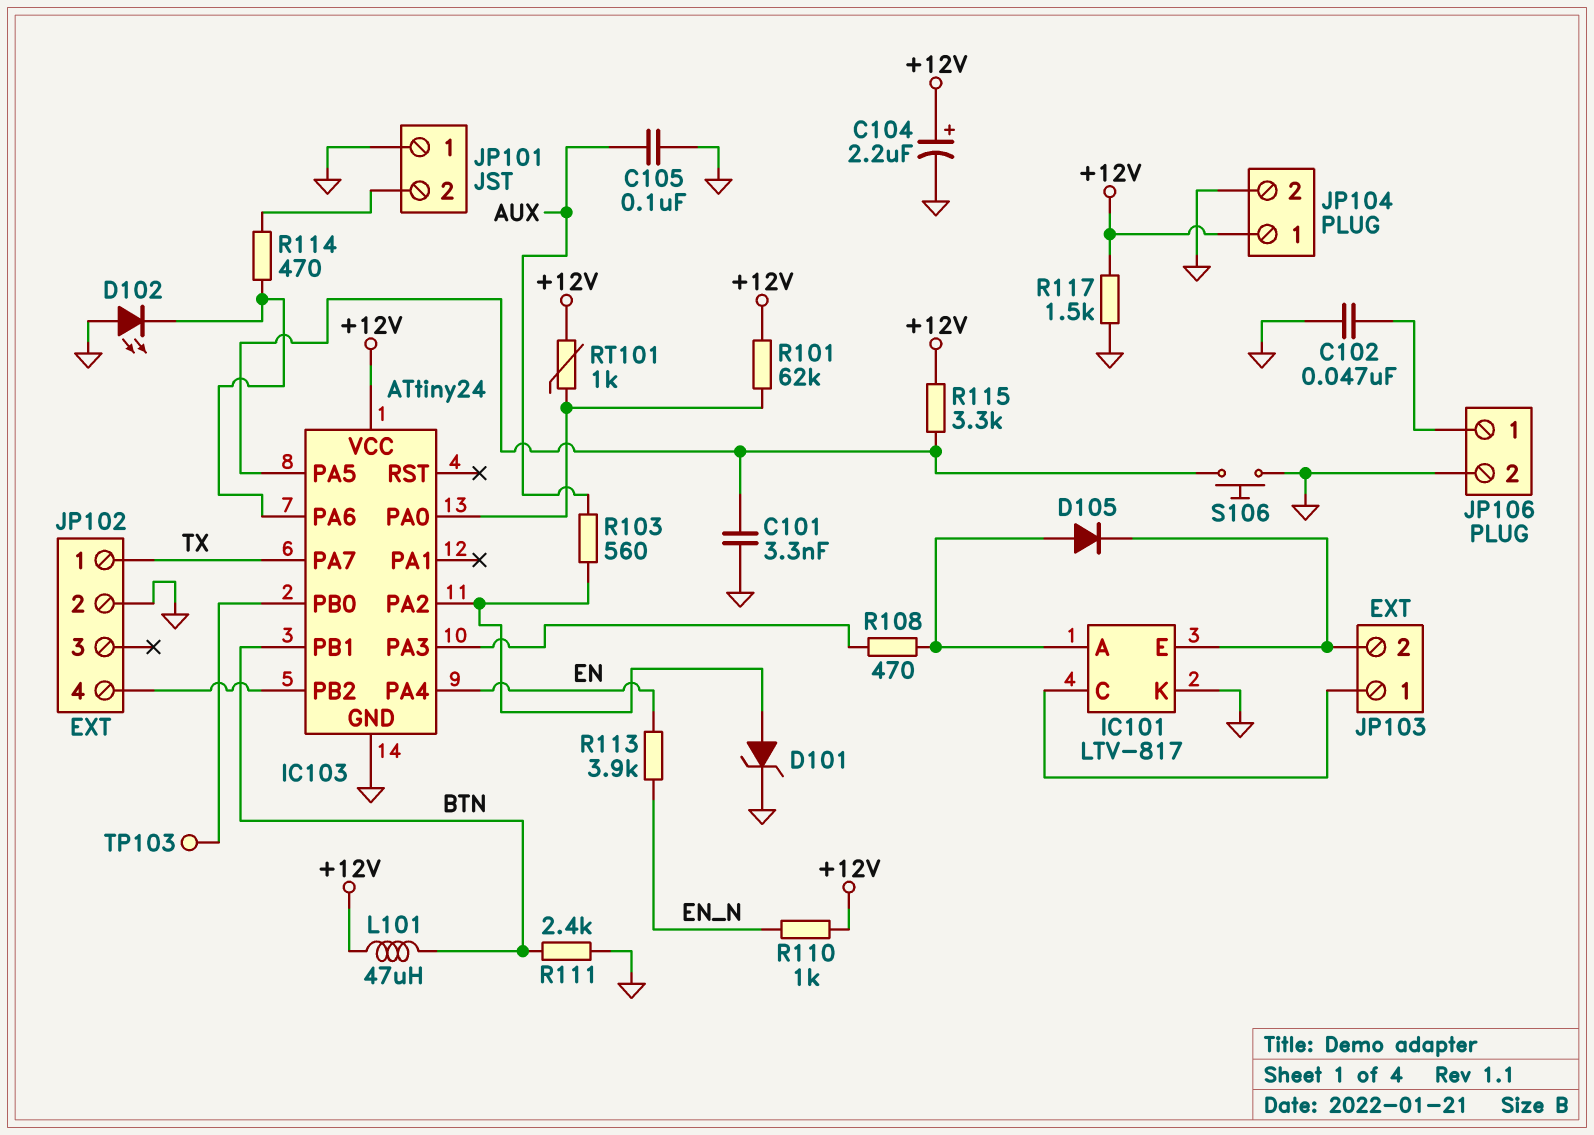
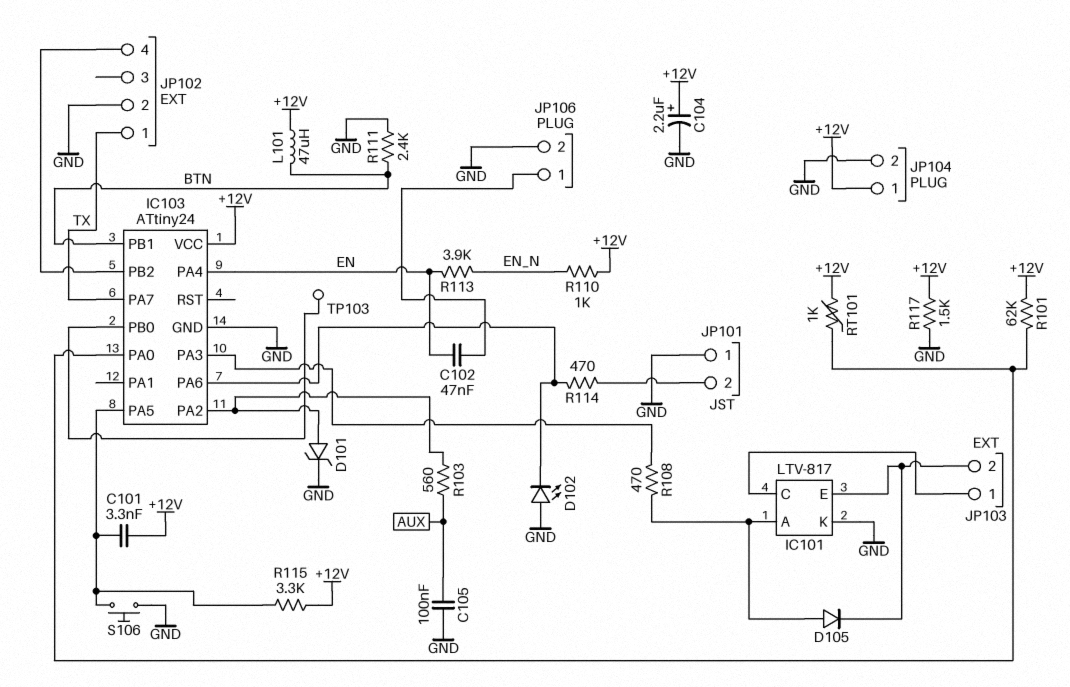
C101: 3.3nF (GND, IC103/PA5) -> 3.3nF (+12V, IC103/PA5)
C102: 47nF (GND, JP106/1) -> 47nF (EN, JP106/1)

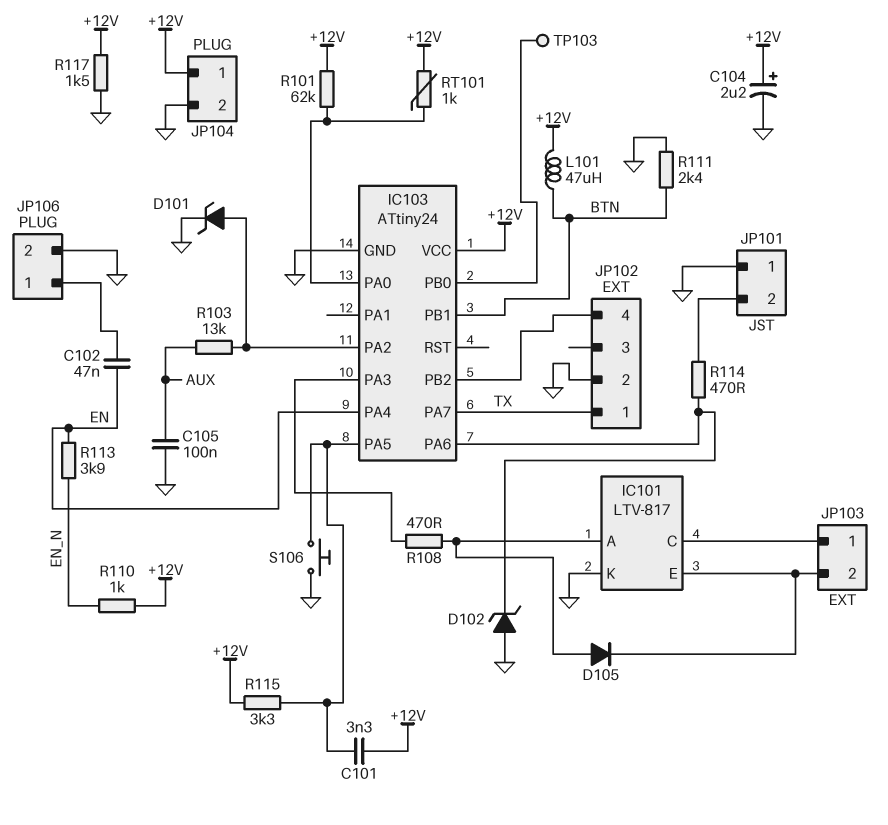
D102: LED (A GND, K IC103/PA6) -> zener (A GND, K IC103/PA6)
R103: 560 (AUX, IC103/PA2) -> 13k (AUX, IC103/PA2)

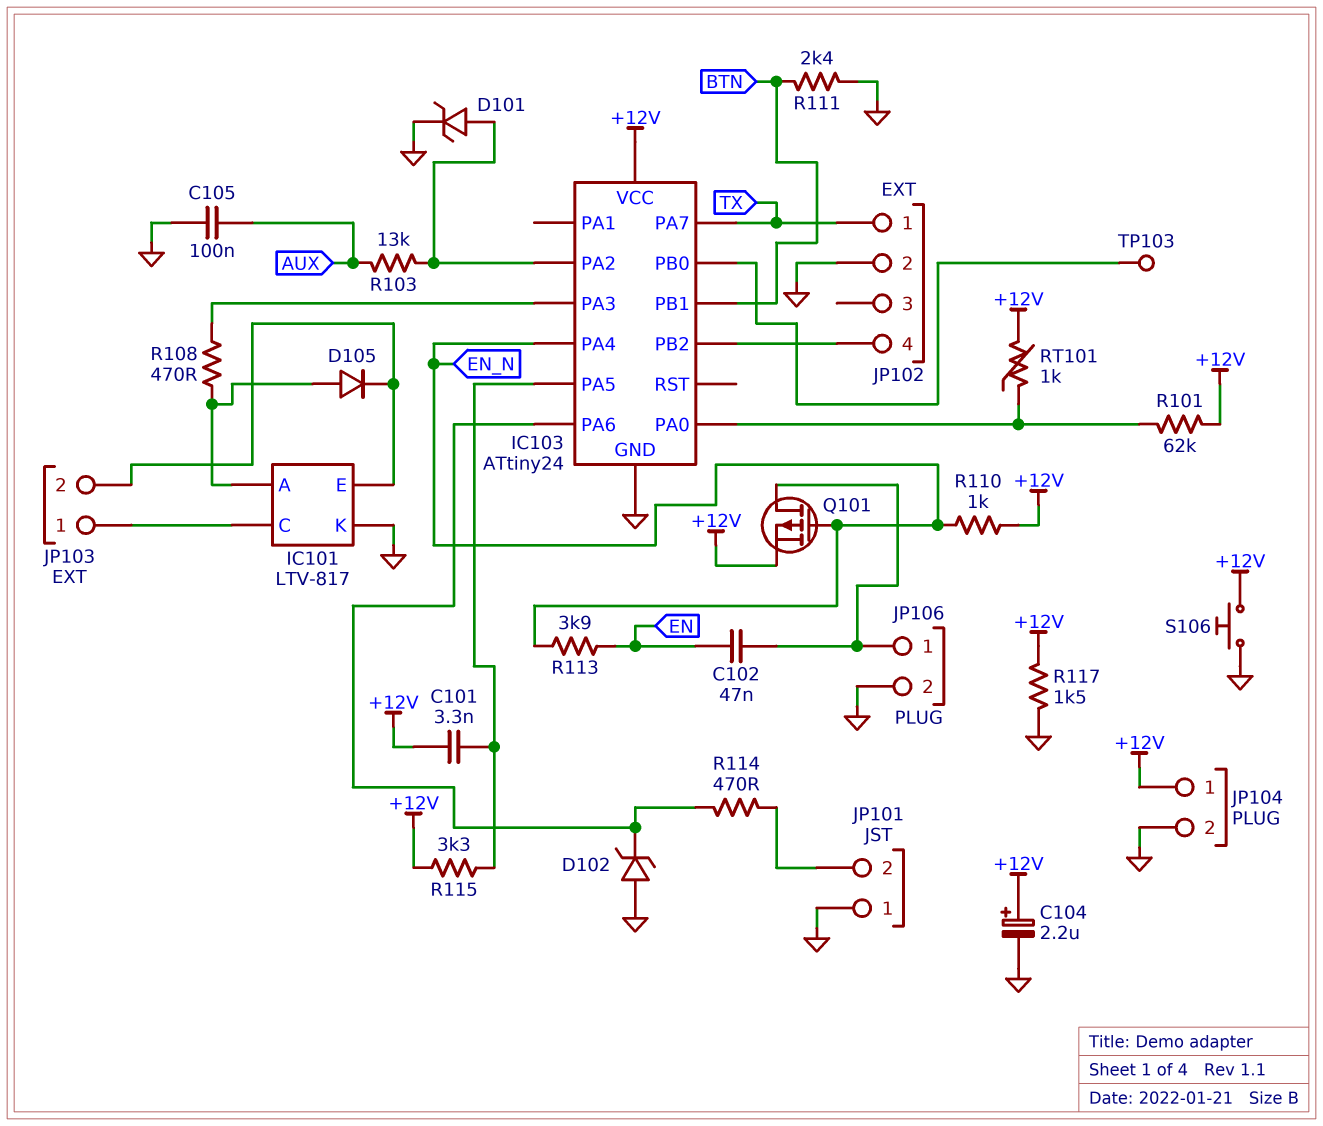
IC103 pin PA4: EN -> EN_N
L101: 47uH (+12V, BTN) -> none
Q101: none -> PMOS (G EN_N, D JP106/1, S +12V)
S106: button (GND, IC103/PA5) -> button (+12V, GND)

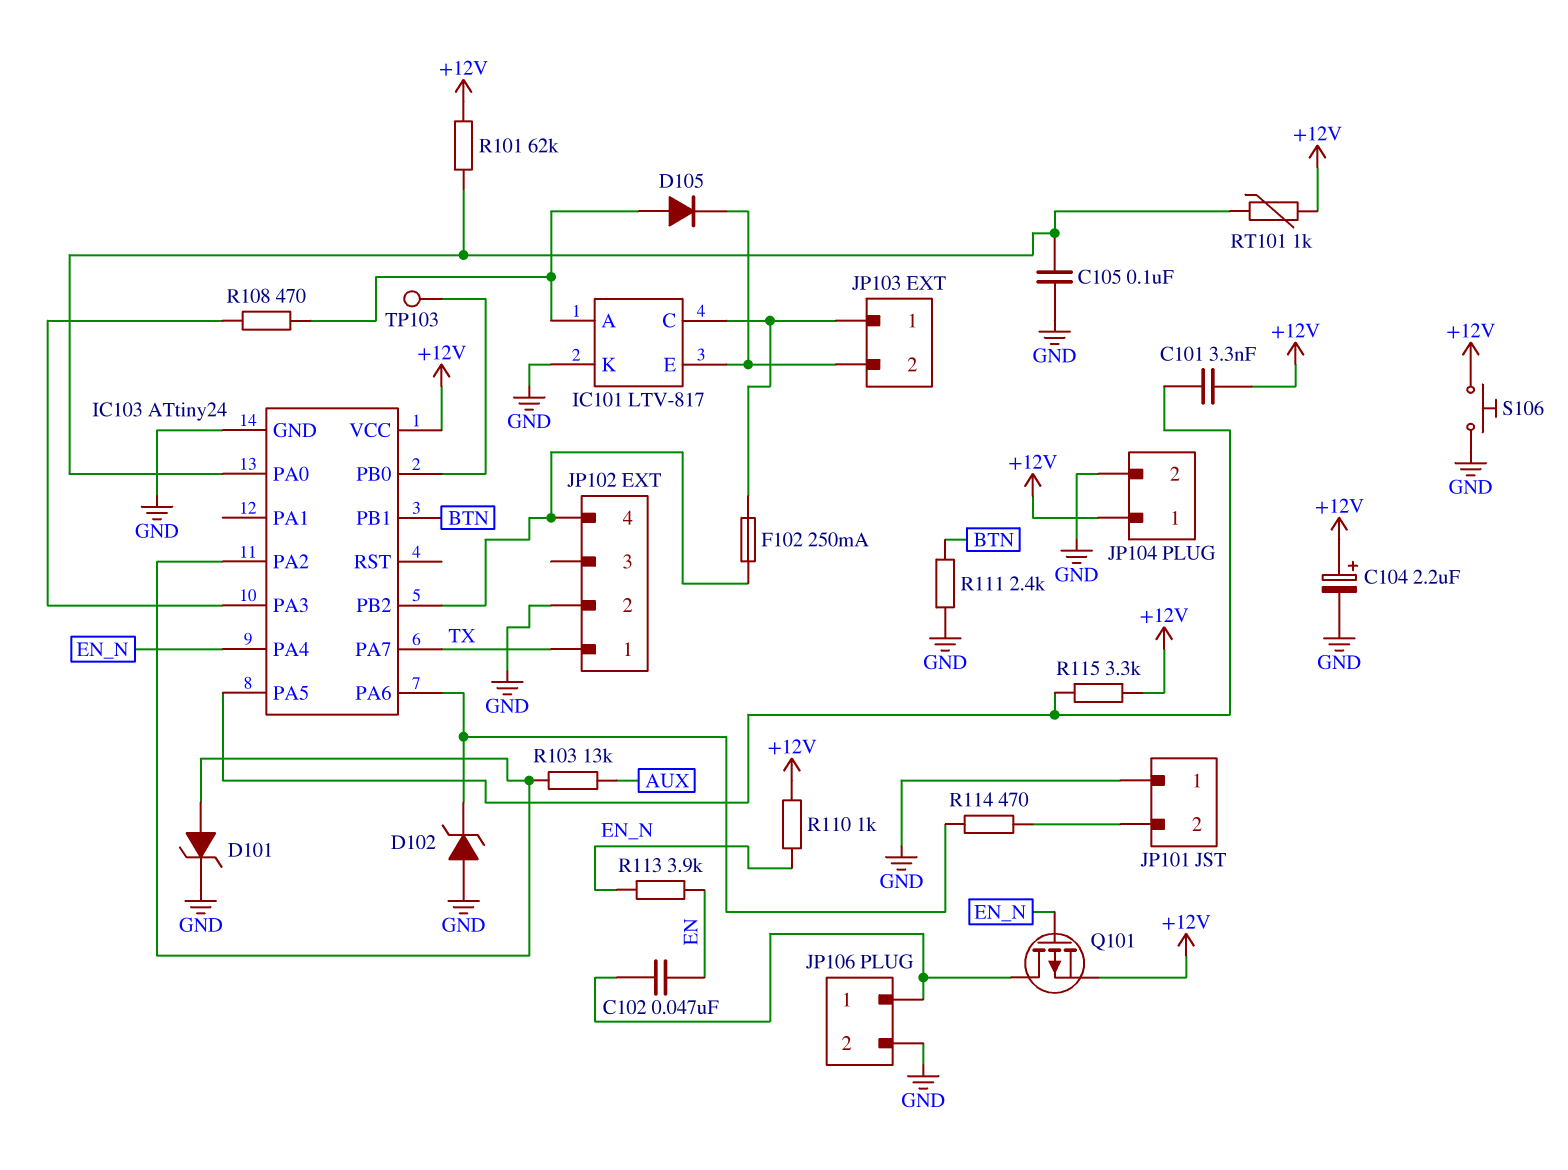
C105: 100nF (AUX, GND) -> 100nF (GND, IC103/PA0)
F102: none -> 250mA (IC101/C, IC103/PB2)
R117: 1.5k (+12V, GND) -> none

